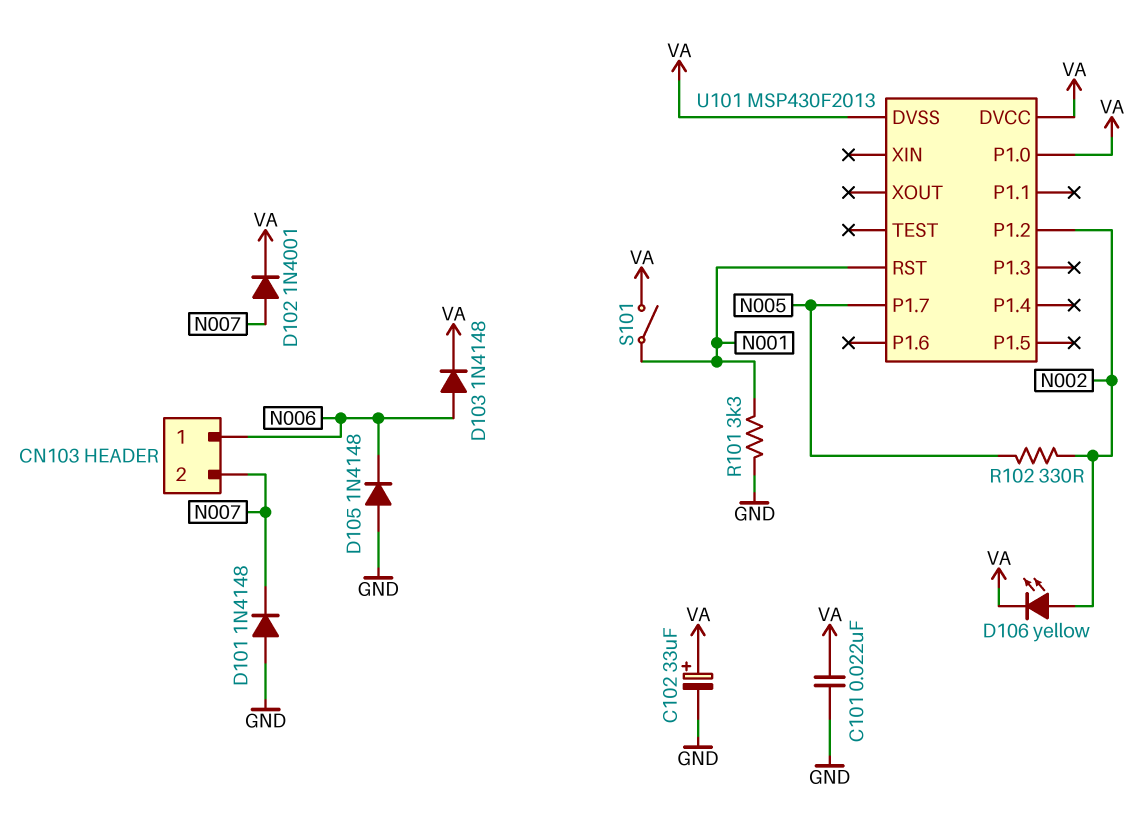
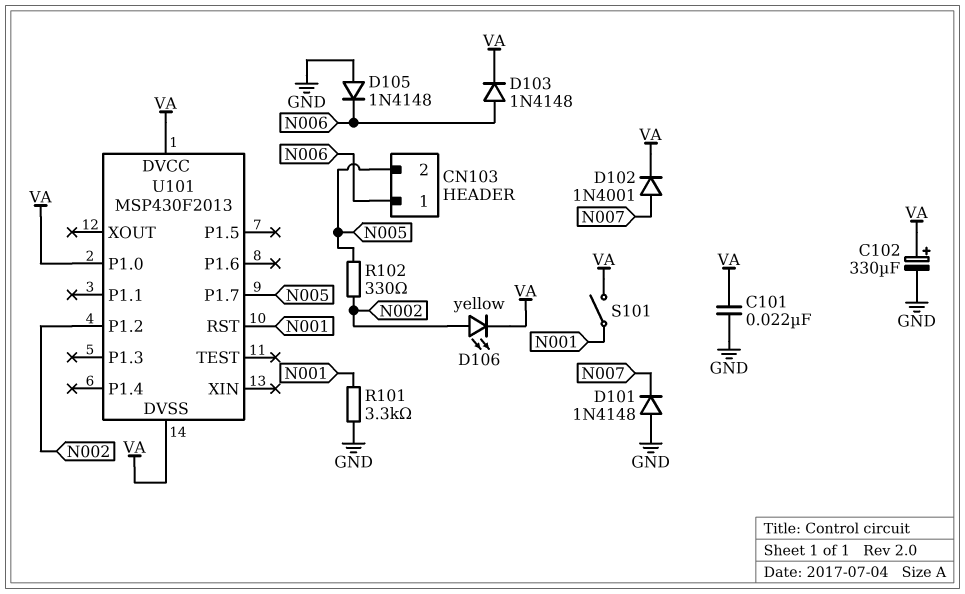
C102: 33uF (plus VA, minus GND) -> 330uF (plus VA, minus GND)
CN103 pin 2: N007 -> N005

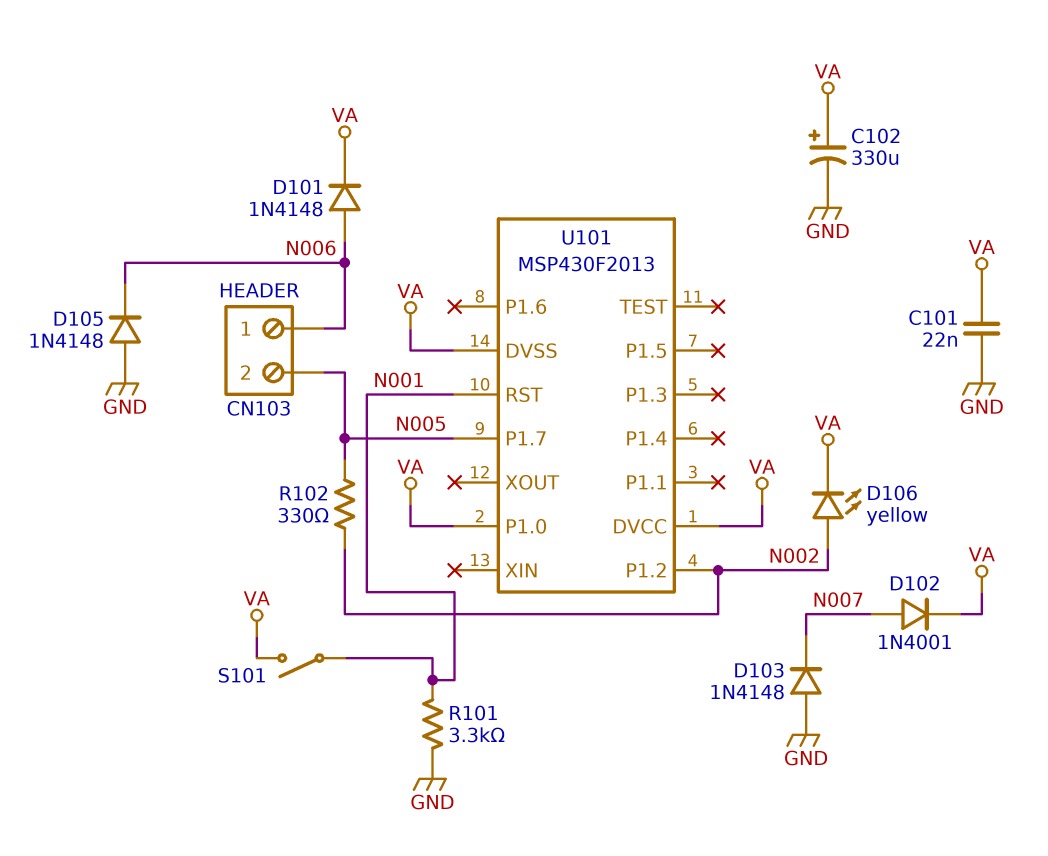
D101: diode 1N4148 (A GND, K N007) -> diode 1N4148 (A N006, K VA)
D103: diode 1N4148 (A N006, K VA) -> diode 1N4148 (A GND, K N007)

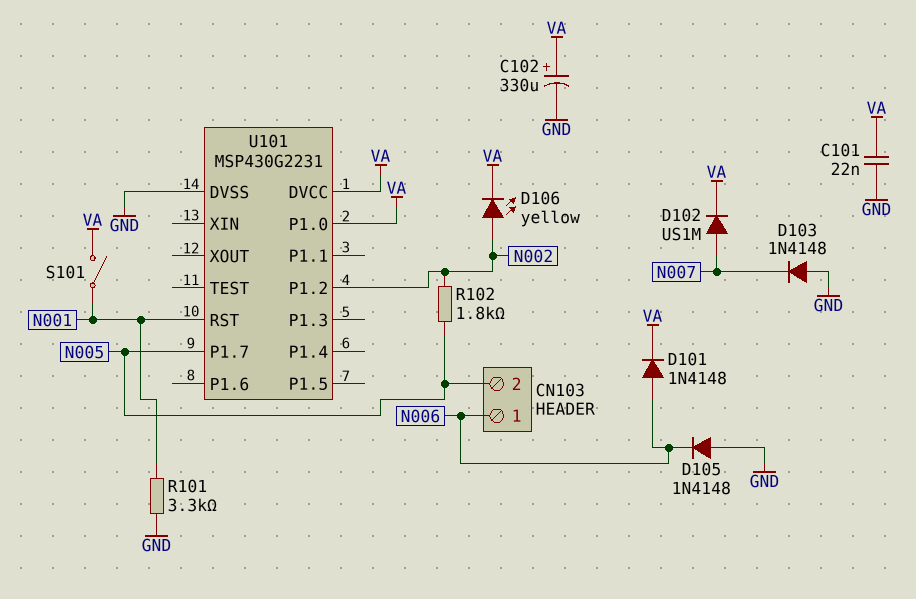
D102: diode 1N4001 (A N007, K VA) -> diode US1M (A N007, K VA)
R102: 330 (N002, N005) -> 1.8k (N002, N005)
U101: MSP430F2013 -> MSP430G2231
U101 pin DVSS: VA -> GND

